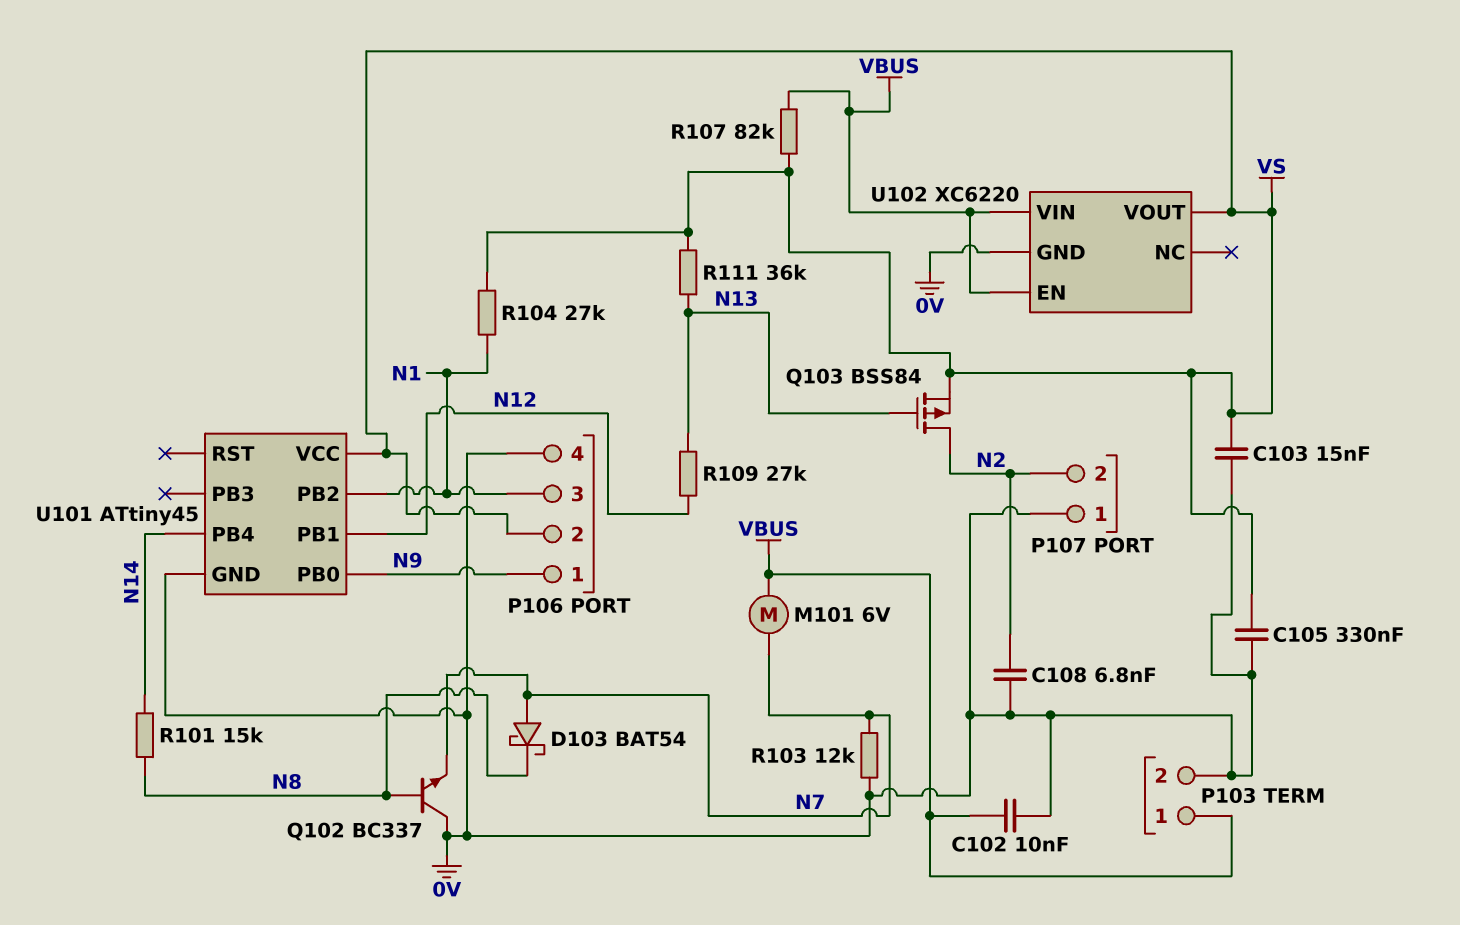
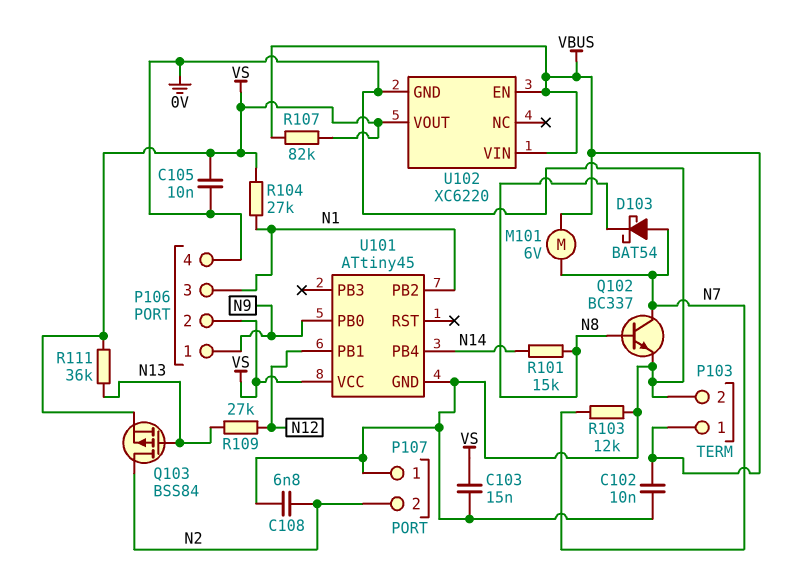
C105: 330nF (0V, VS) -> 10nF (0V, VS)
Q102: NPN BC337 (B N8, C 0V, E N7) -> NPN BC337 (B N8, C N7, E 0V)

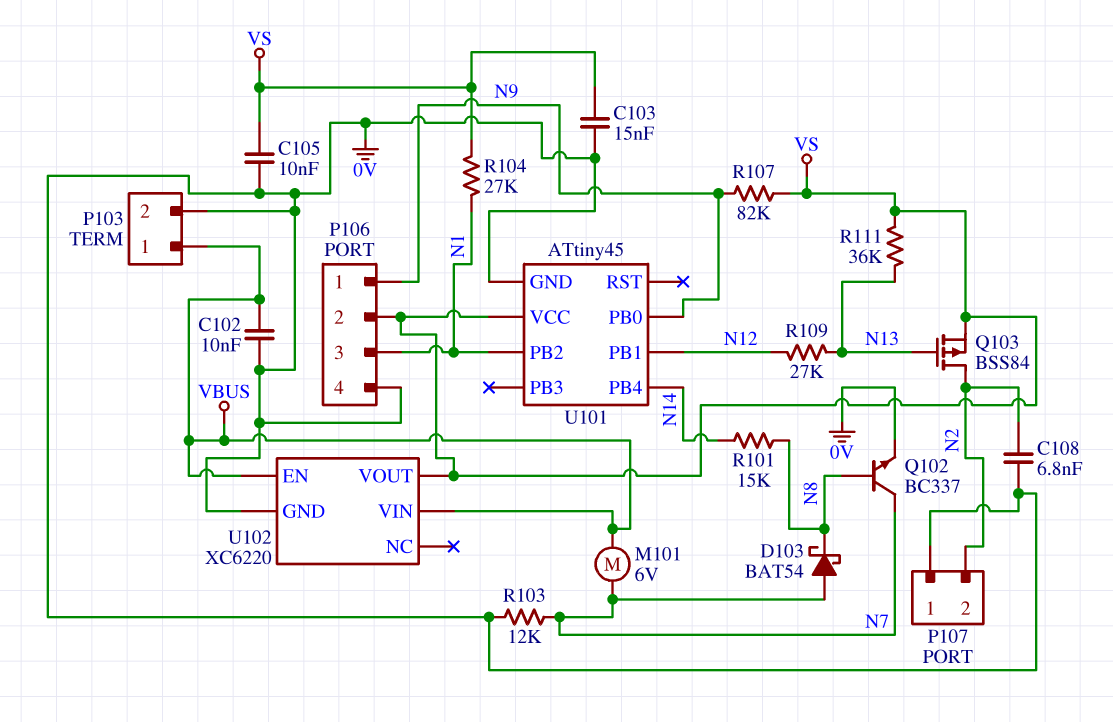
R107: 82k (VBUS, VS) -> 82k (N9, VS)

